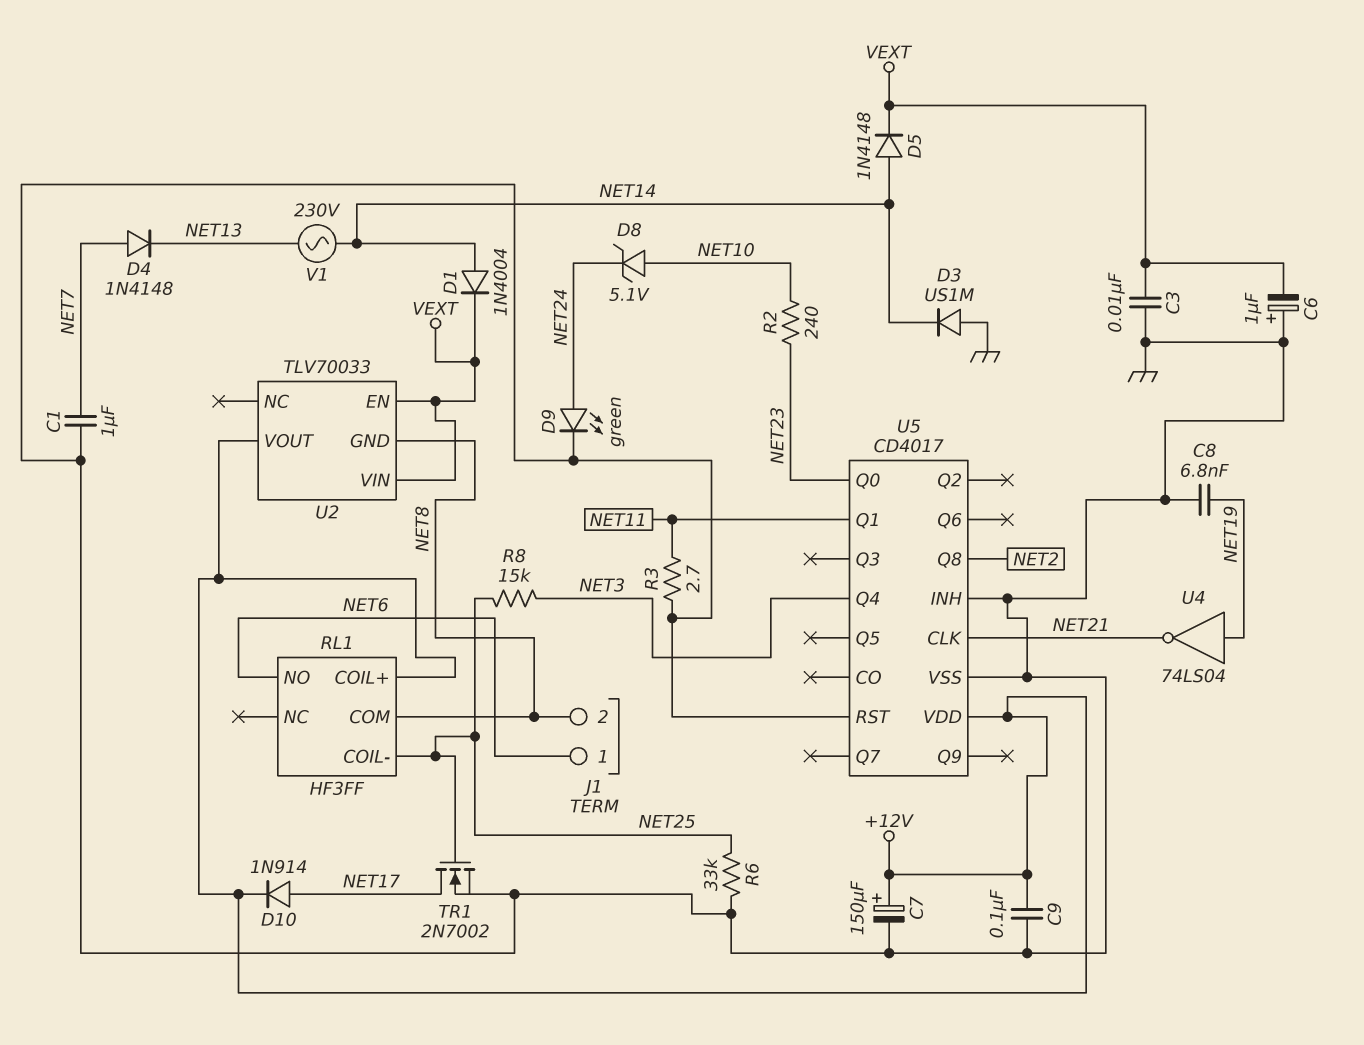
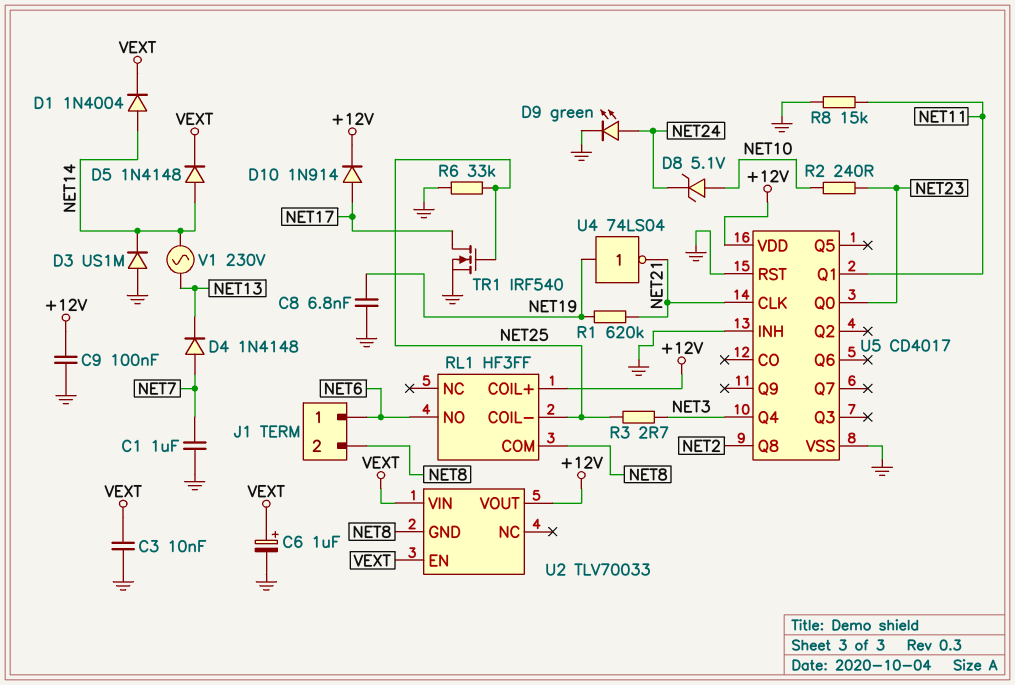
C6: 1uF (plus GND, minus VEXT) -> 1uF (plus VEXT, minus GND)
C7: 150uF (plus +12V, minus GND) -> none
R1: none -> 620k (NET19, NET21)
R3: 2.7 (GND, NET11) -> 2.7 (NET3, NET25)
R8: 15k (NET3, NET25) -> 15k (GND, NET11)
TR1: NMOS 2N7002 (G NET25, D NET17, S GND) -> NMOS IRF540 (G NET25, D NET17, S GND)

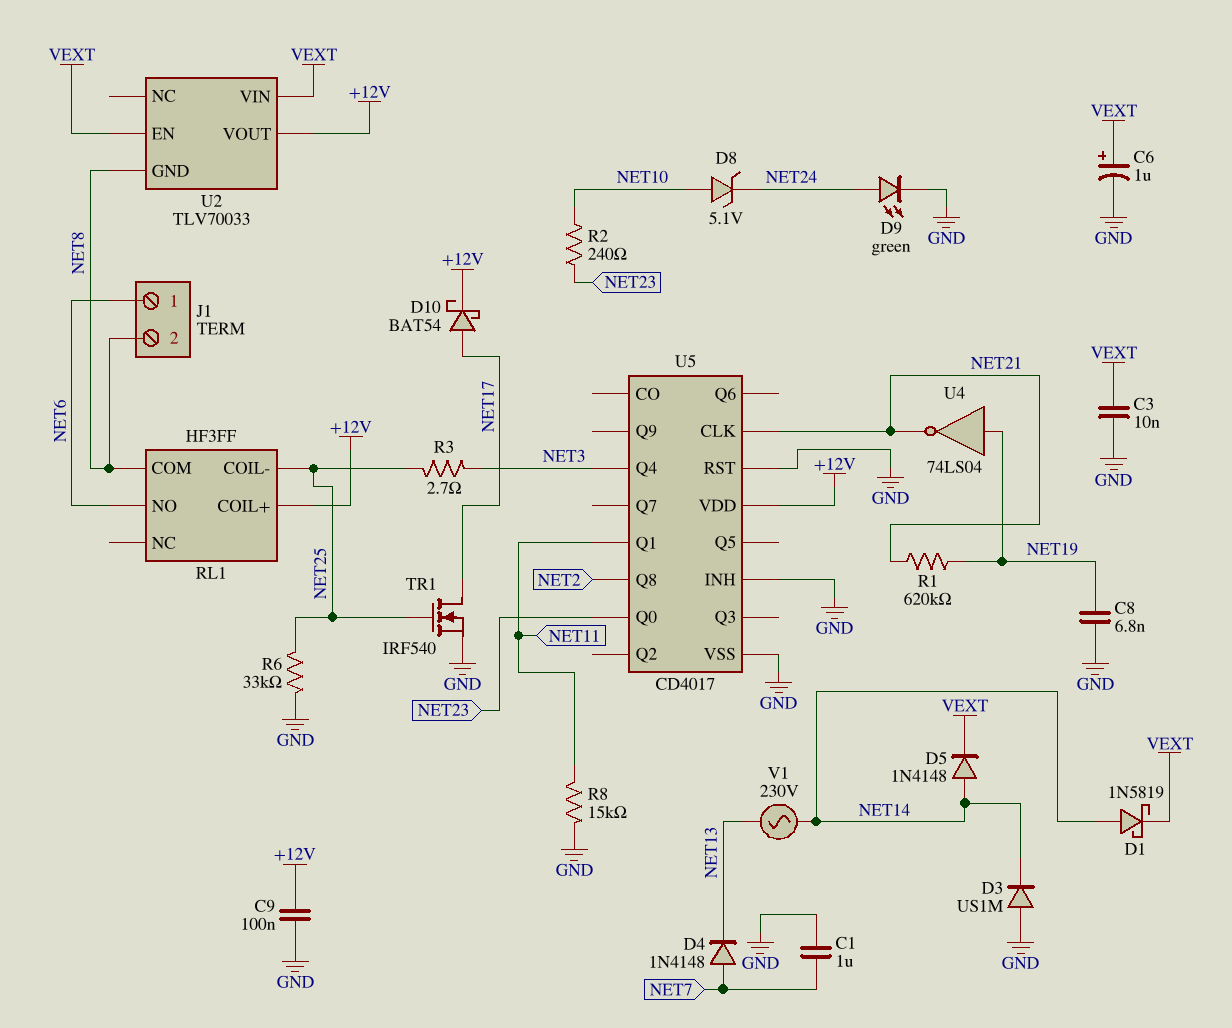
D1: diode 1N4004 (A NET14, K VEXT) -> schottky 1N5819 (A NET14, K VEXT)
D10: diode 1N914 (A NET17, K +12V) -> schottky BAT54 (A NET17, K +12V)

